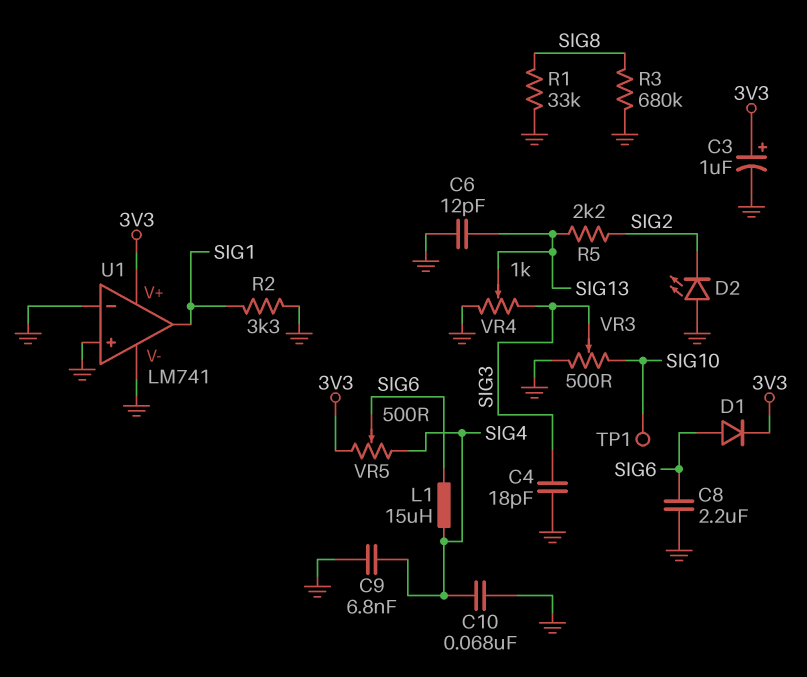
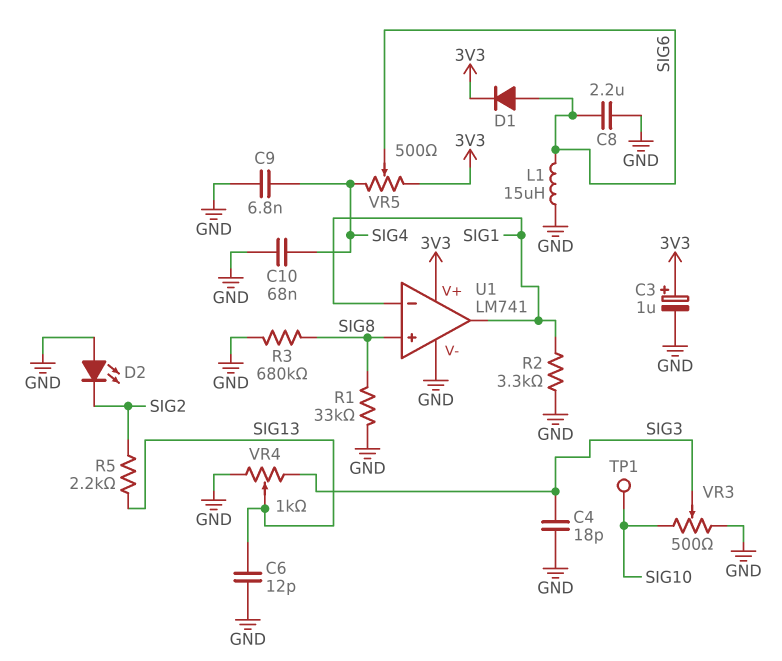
L1: 15uH (SIG4, SIG6) -> 15uH (GND, SIG6)
U1 pin in+: GND -> SIG8
U1 pin in-: GND -> SIG1

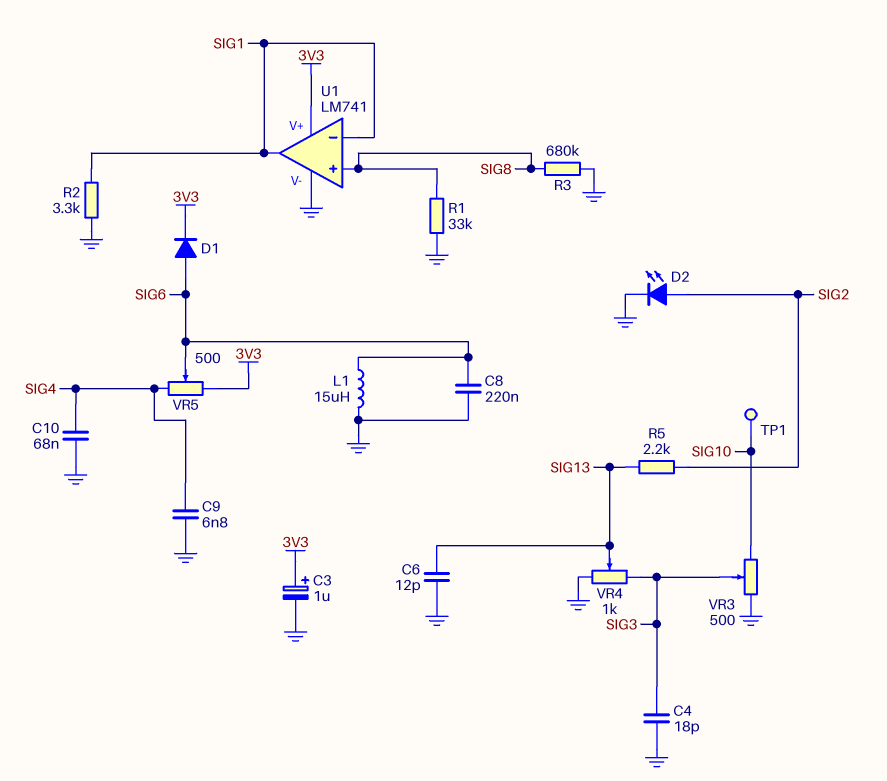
C8: 2.2uF (GND, SIG6) -> 220nF (GND, SIG6)
D2: LED (A GND, K SIG2) -> LED (A SIG2, K GND)

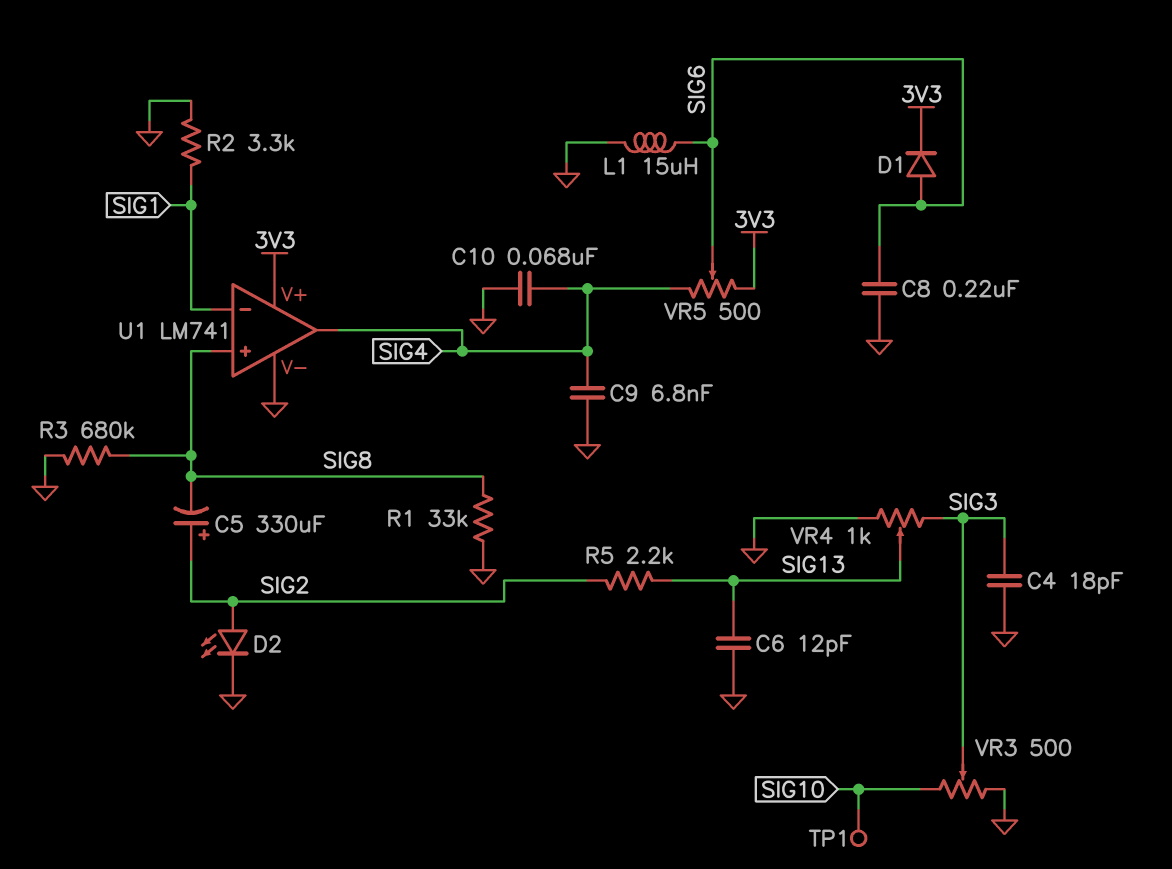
C3: 1uF (plus 3V3, minus GND) -> none
C5: none -> 330uF (plus SIG2, minus SIG8)
U1 pin out: SIG1 -> SIG4

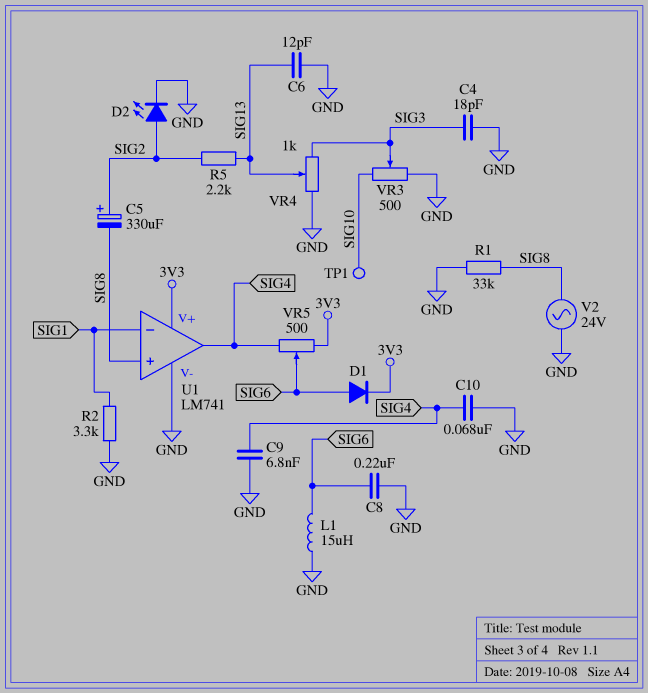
R3: 680k (GND, SIG8) -> none
V2: none -> AC 24V (GND, SIG8)

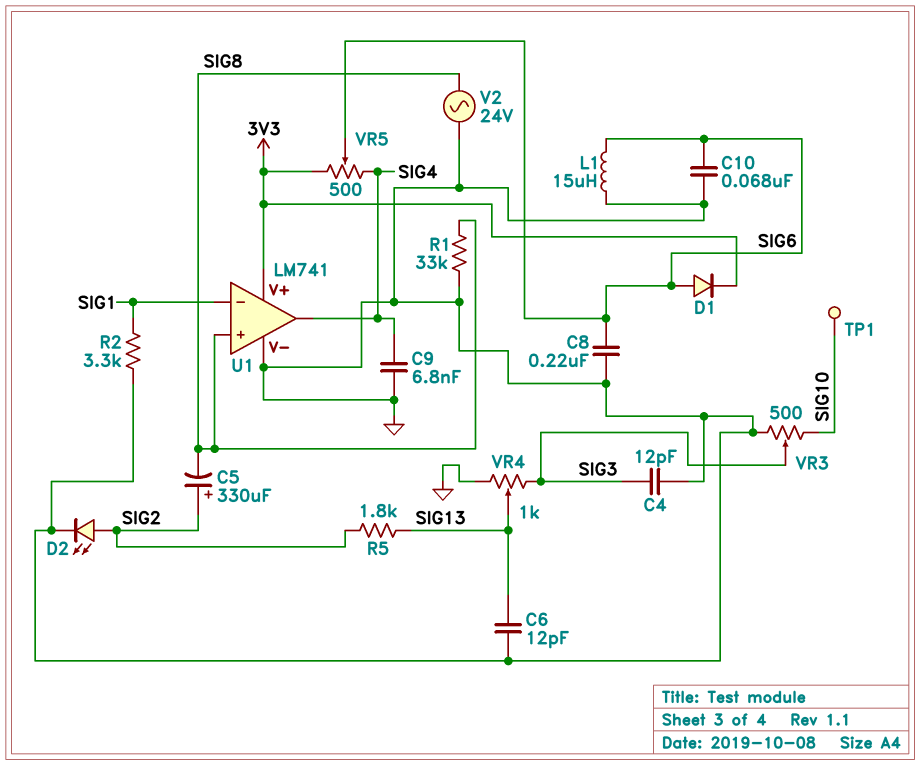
C4: 18pF (GND, SIG3) -> 12pF (GND, SIG3)
C10: 68nF (GND, SIG4) -> 68nF (GND, SIG6)
R5: 2.2k (SIG2, SIG13) -> 1.8k (SIG2, SIG13)

